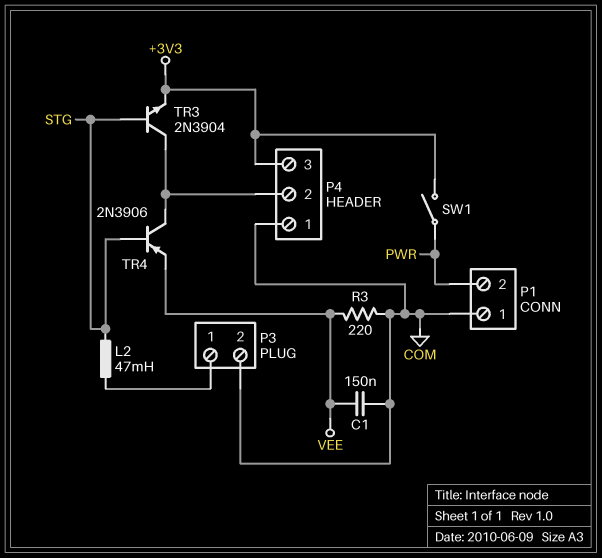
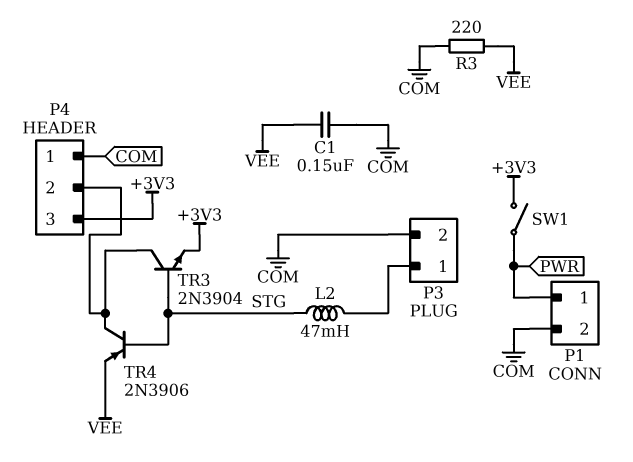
P1 pin 1: COM -> PWR
P1 pin 2: PWR -> COM

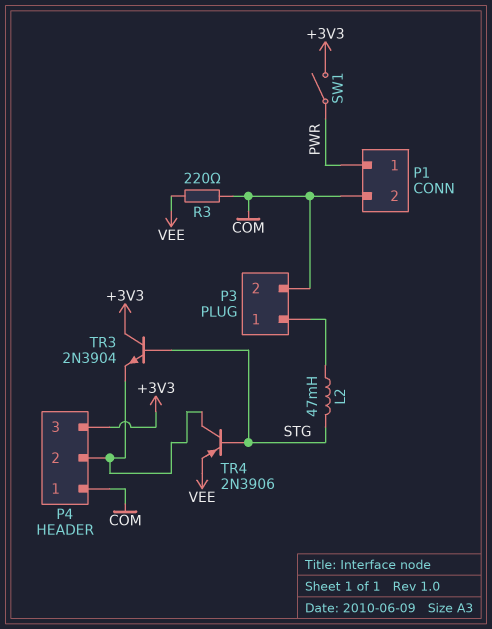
C1: 150nF (COM, VEE) -> none
TR3: NPN 2N3904 (B STG, C P4/2, E +3V3) -> NPN 2N3904 (B STG, C +3V3, E P4/2)

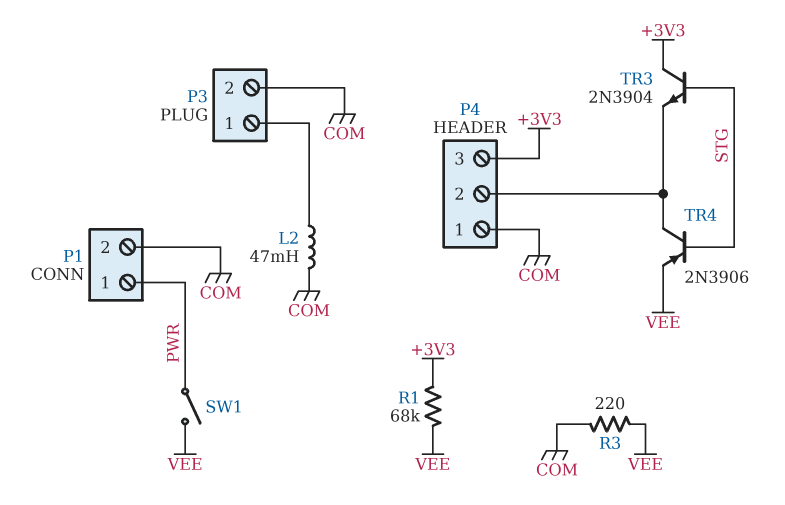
L2: 47mH (P3/1, STG) -> 47mH (COM, P3/1)
R1: none -> 68k (+3V3, VEE)
SW1: switch (+3V3, PWR) -> switch (PWR, VEE)

